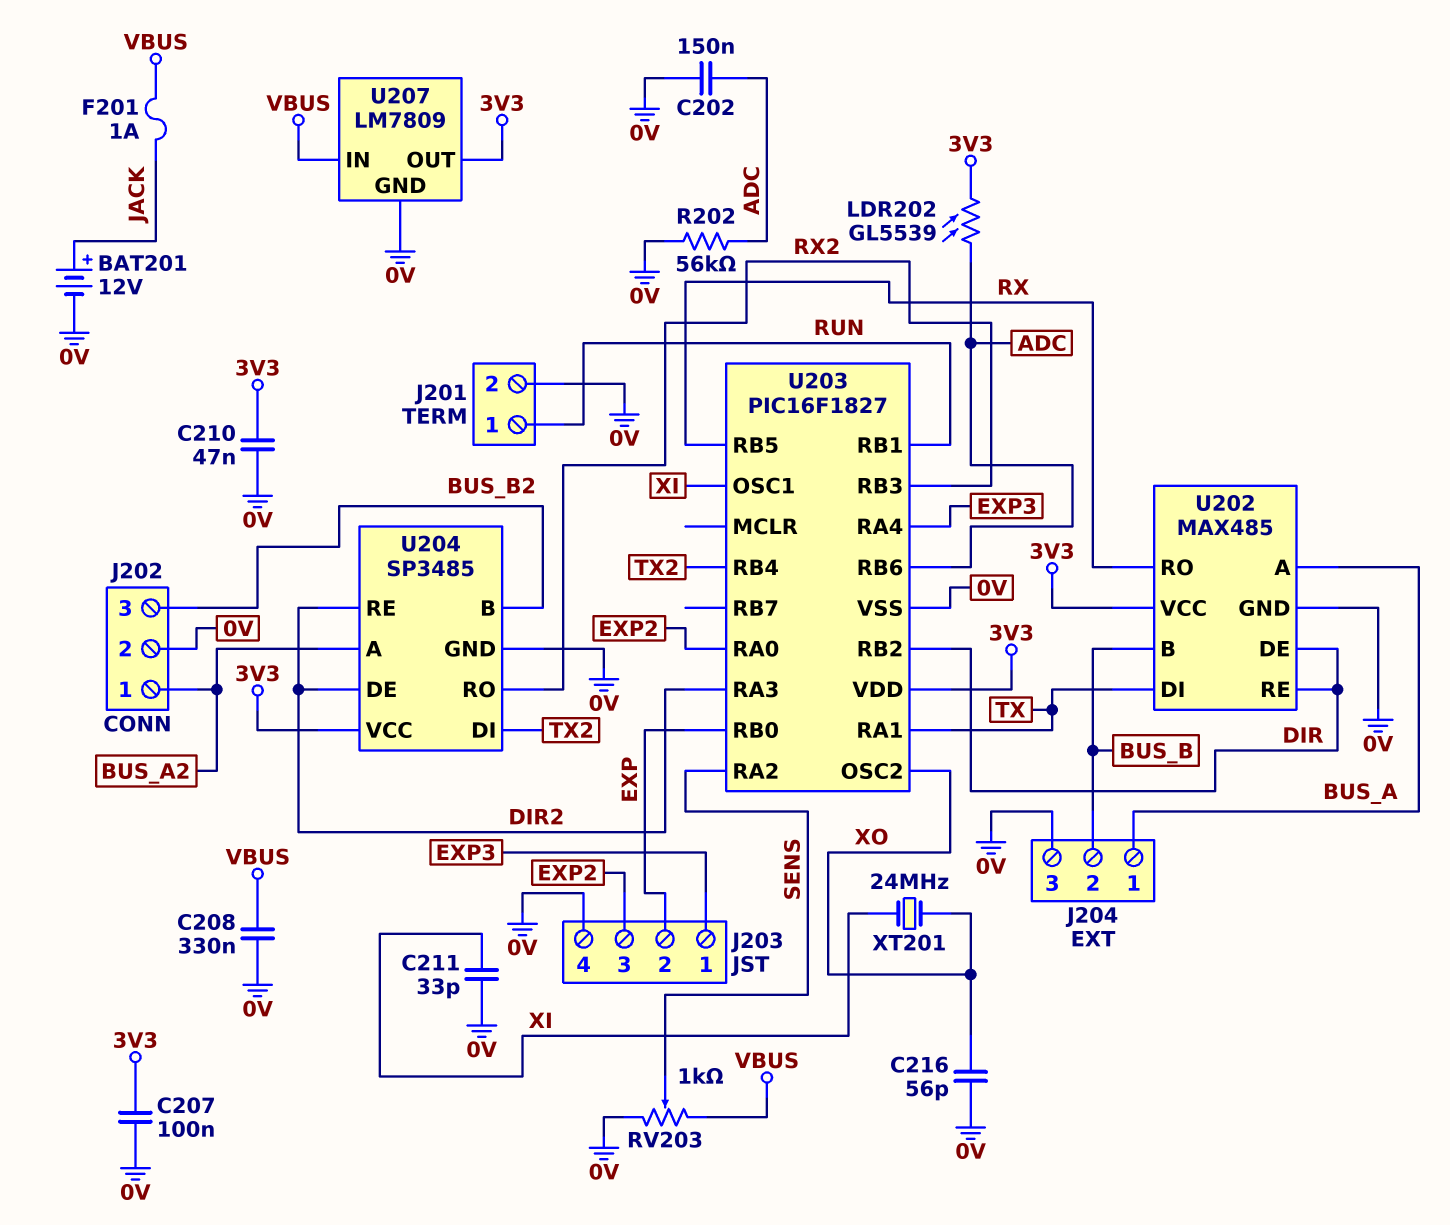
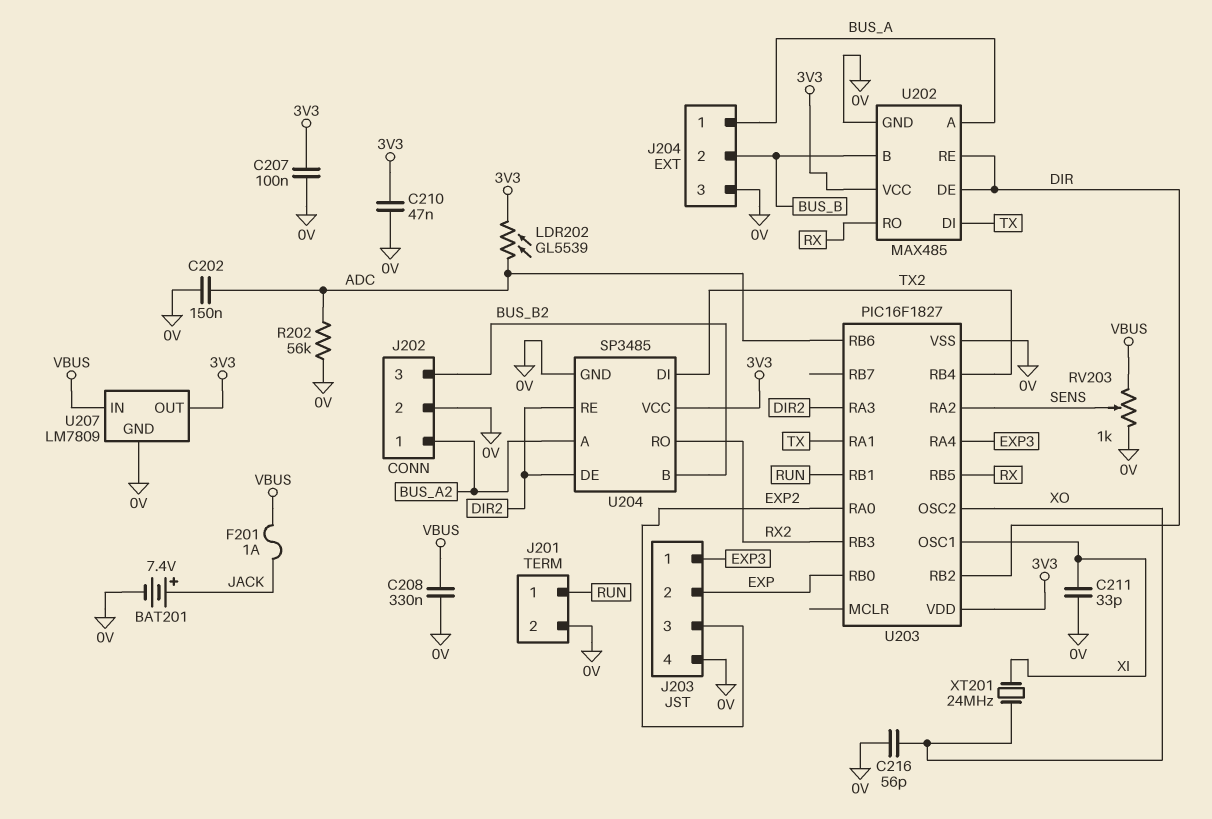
BAT201: 12V (plus JACK, minus 0V) -> 7.4V (plus JACK, minus 0V)

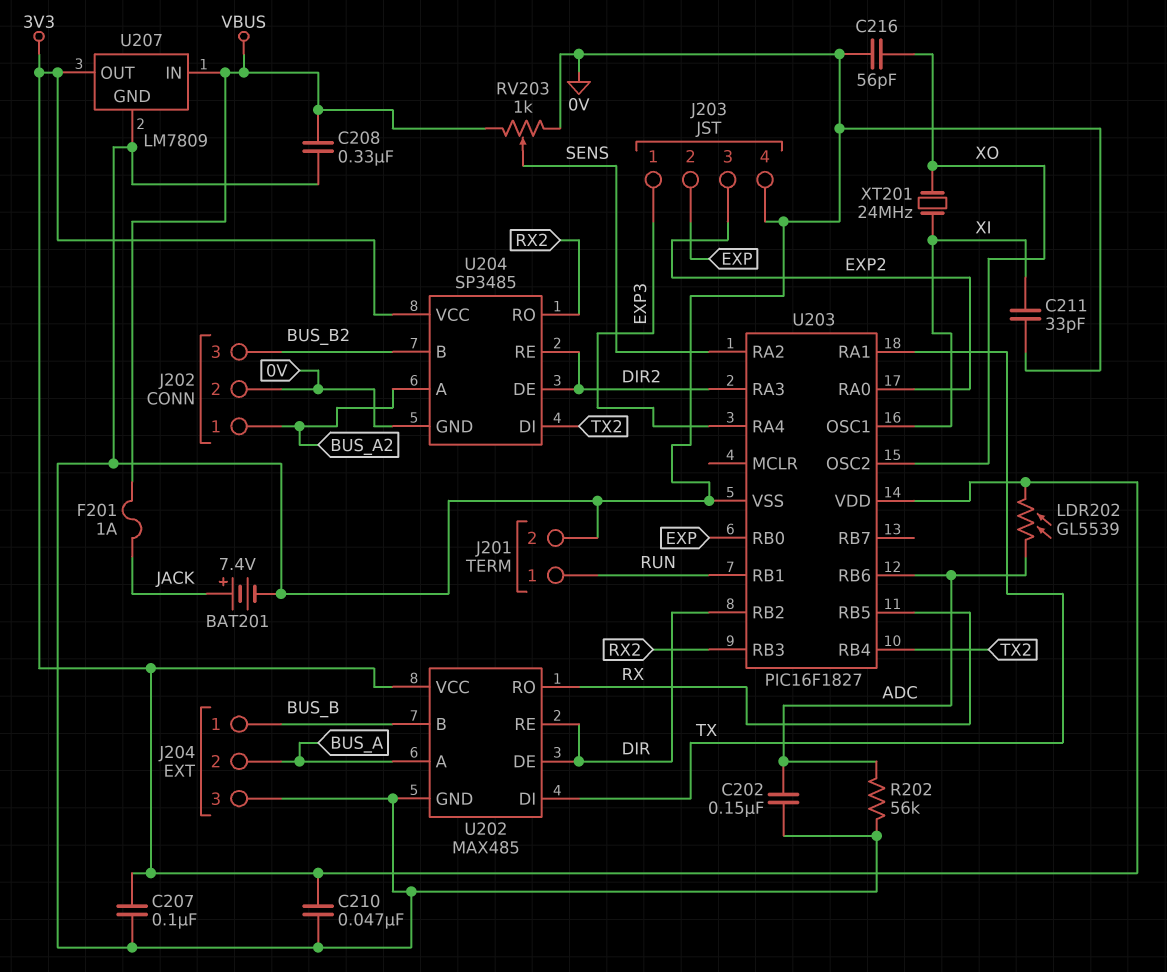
J204 pin 1: BUS_A -> BUS_B
J204 pin 2: BUS_B -> BUS_A

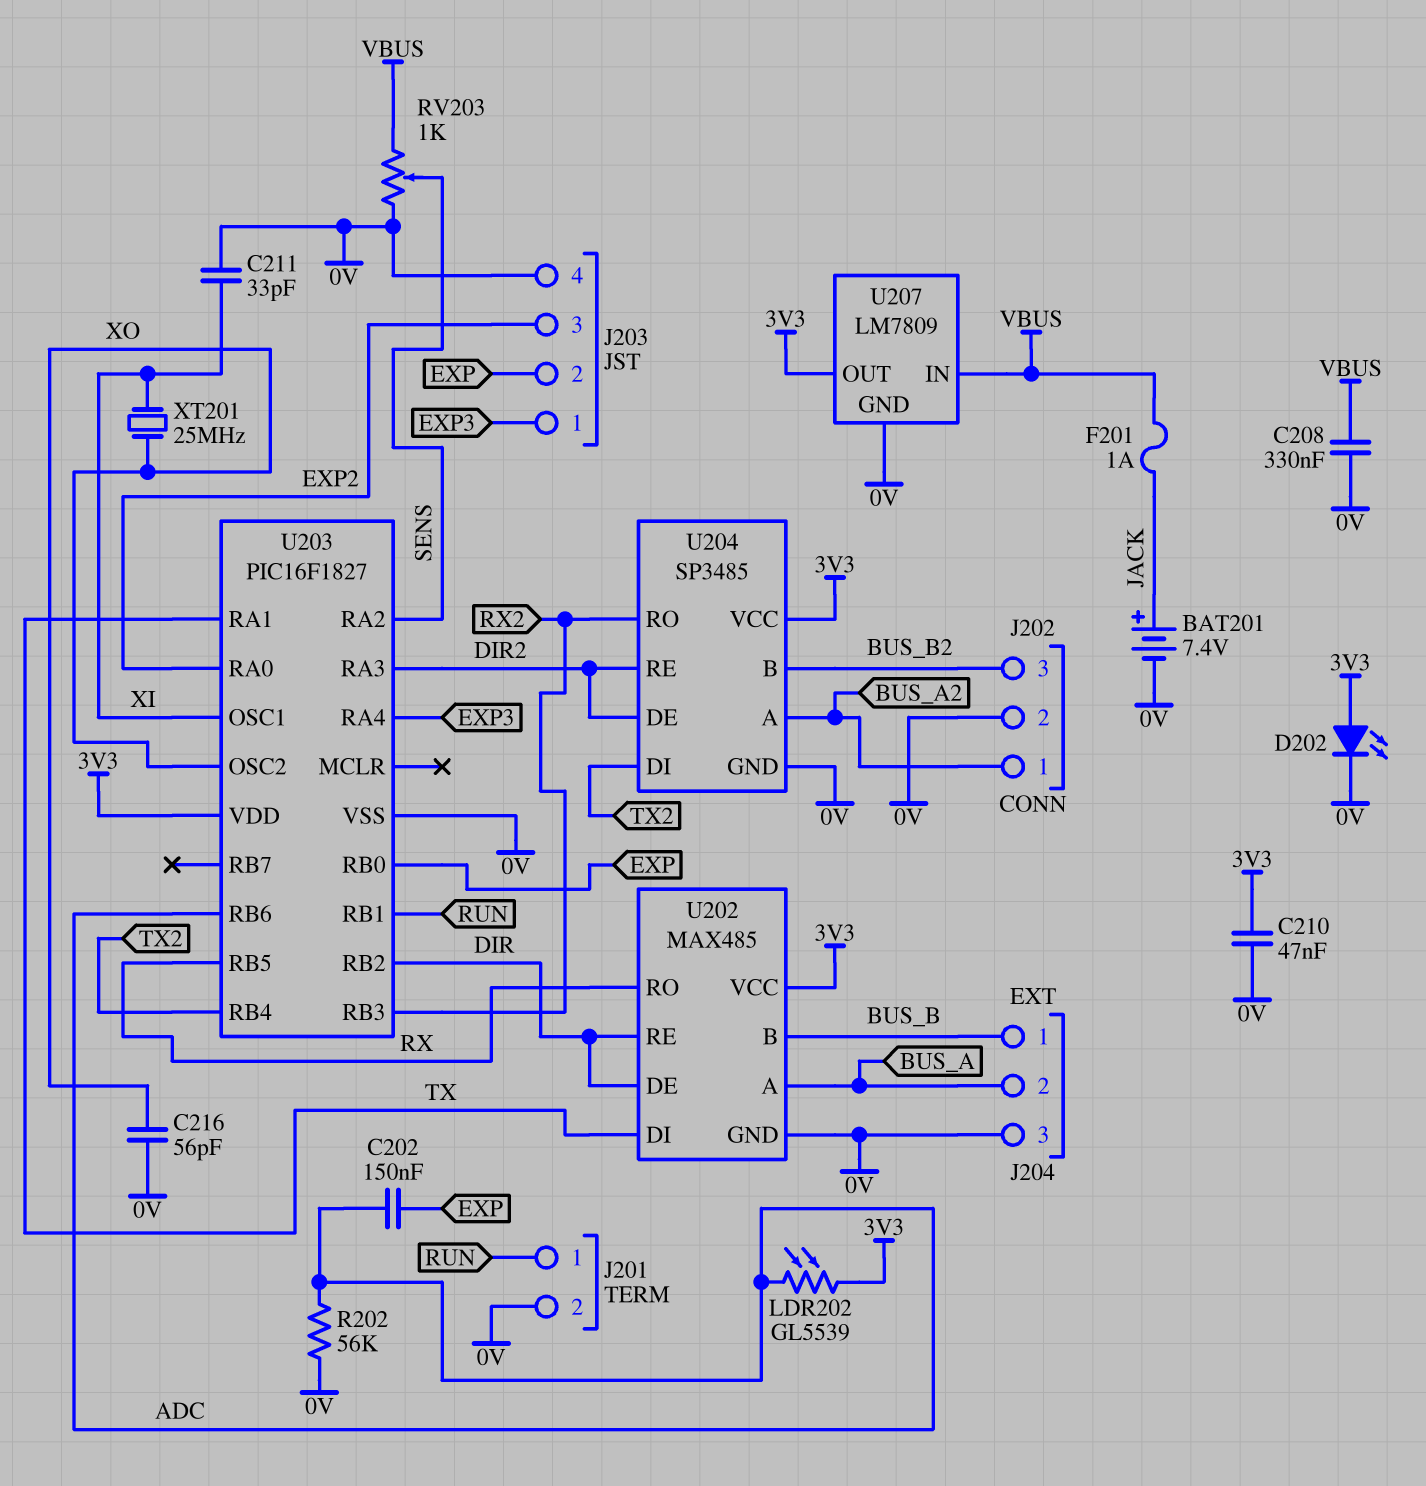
C202: 150nF (0V, ADC) -> 150nF (ADC, EXP)
C207: 100nF (0V, 3V3) -> none
D202: none -> LED (A 3V3, K 0V)
XT201: 24MHz (XI, XO) -> 25MHz (XI, XO)

